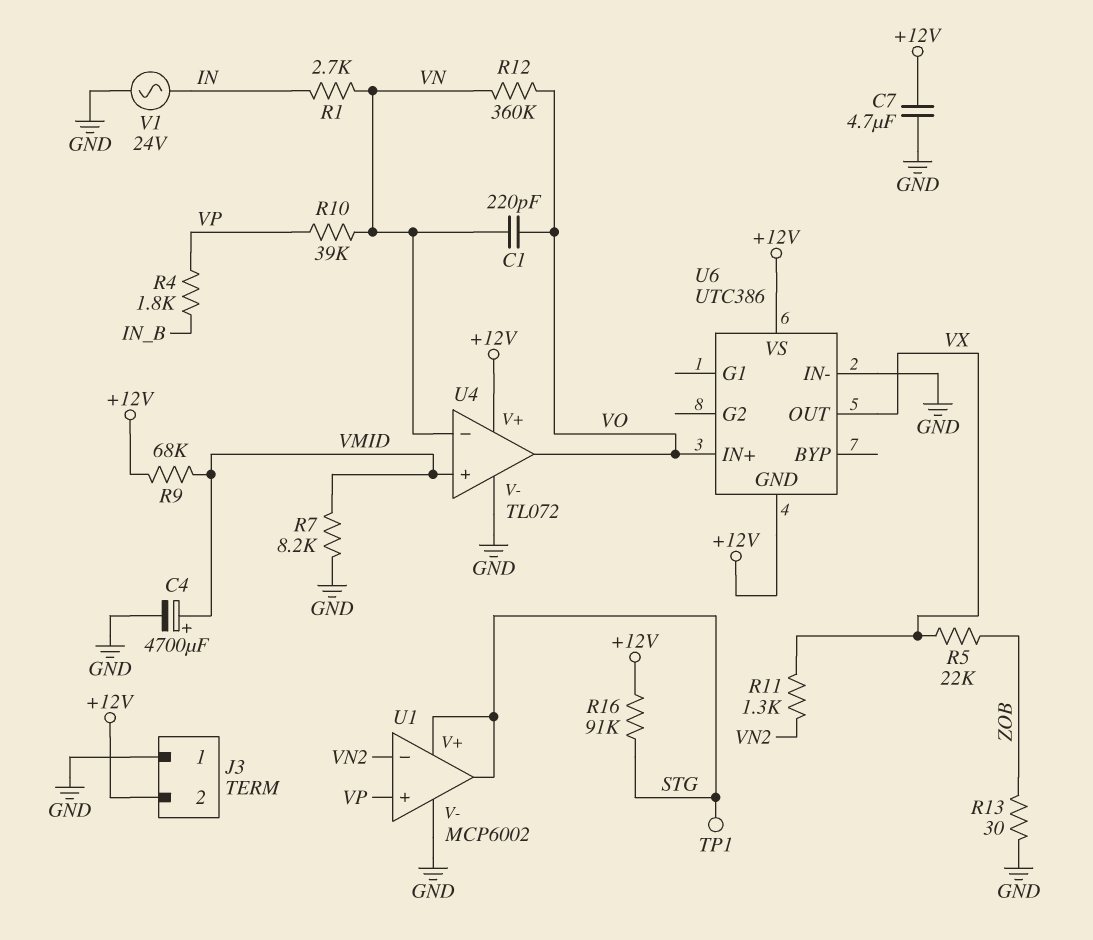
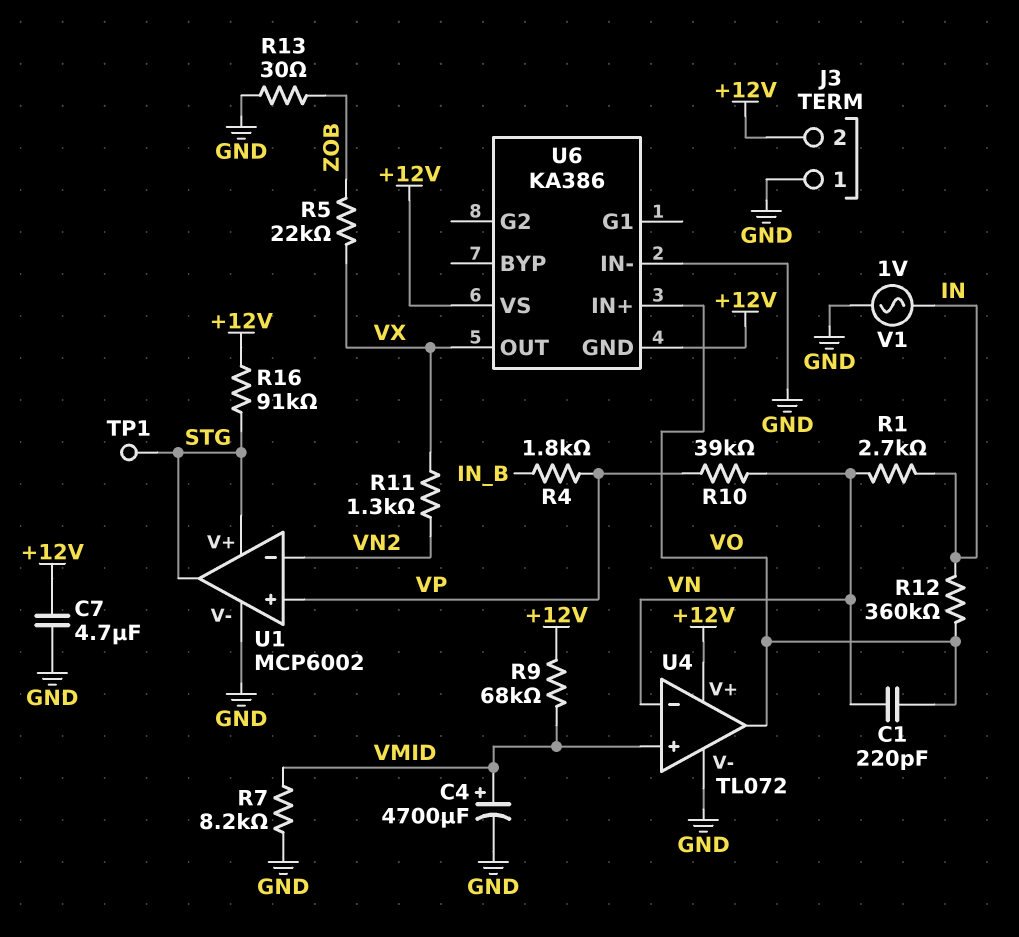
R12: 360k (VN, VO) -> 360k (IN, VO)
U6: UTC386 -> KA386
V1: AC 24V (GND, IN) -> AC 1V (GND, IN)

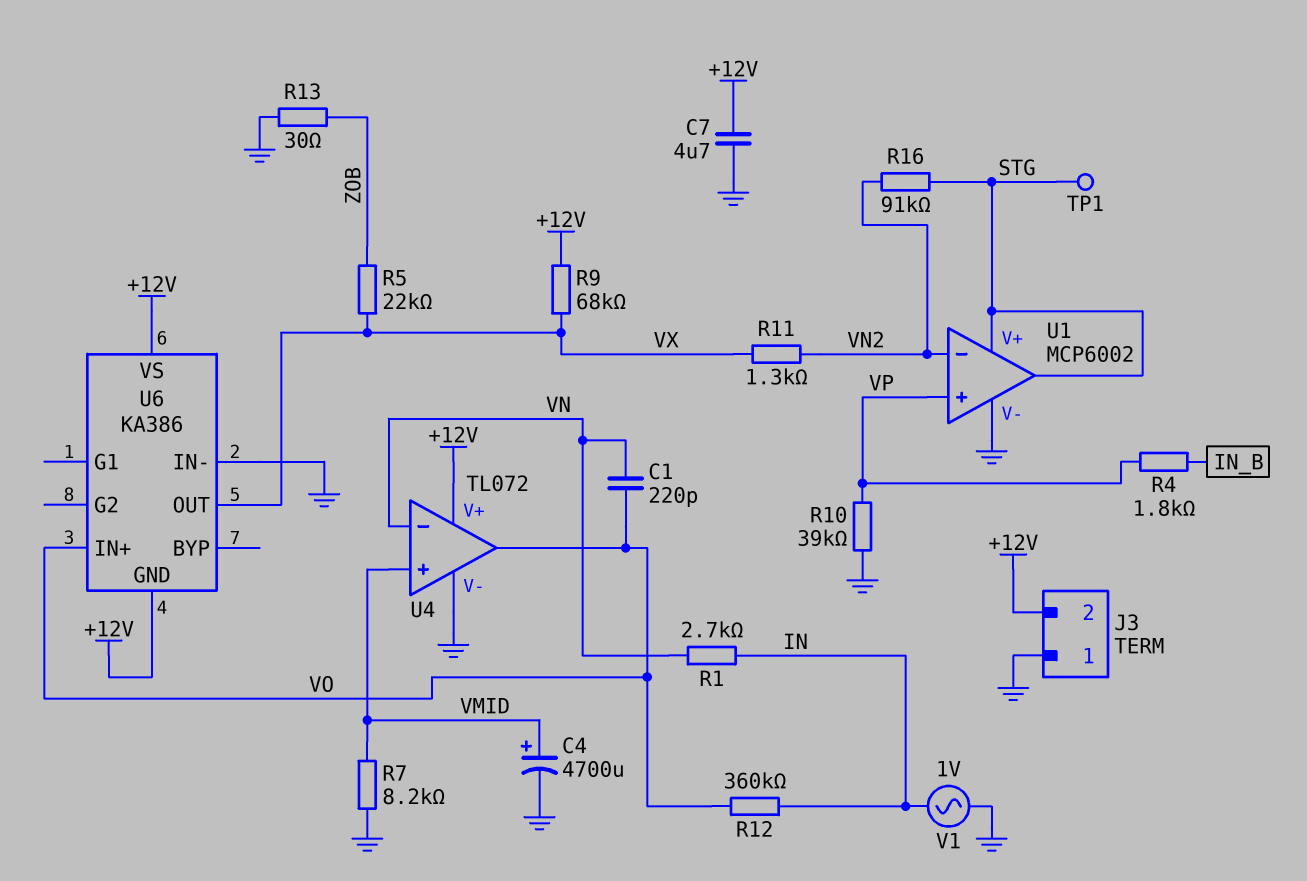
R9: 68k (+12V, VMID) -> 68k (+12V, VX)
R10: 39k (VN, VP) -> 39k (GND, VP)
R16: 91k (+12V, STG) -> 91k (STG, VN2)

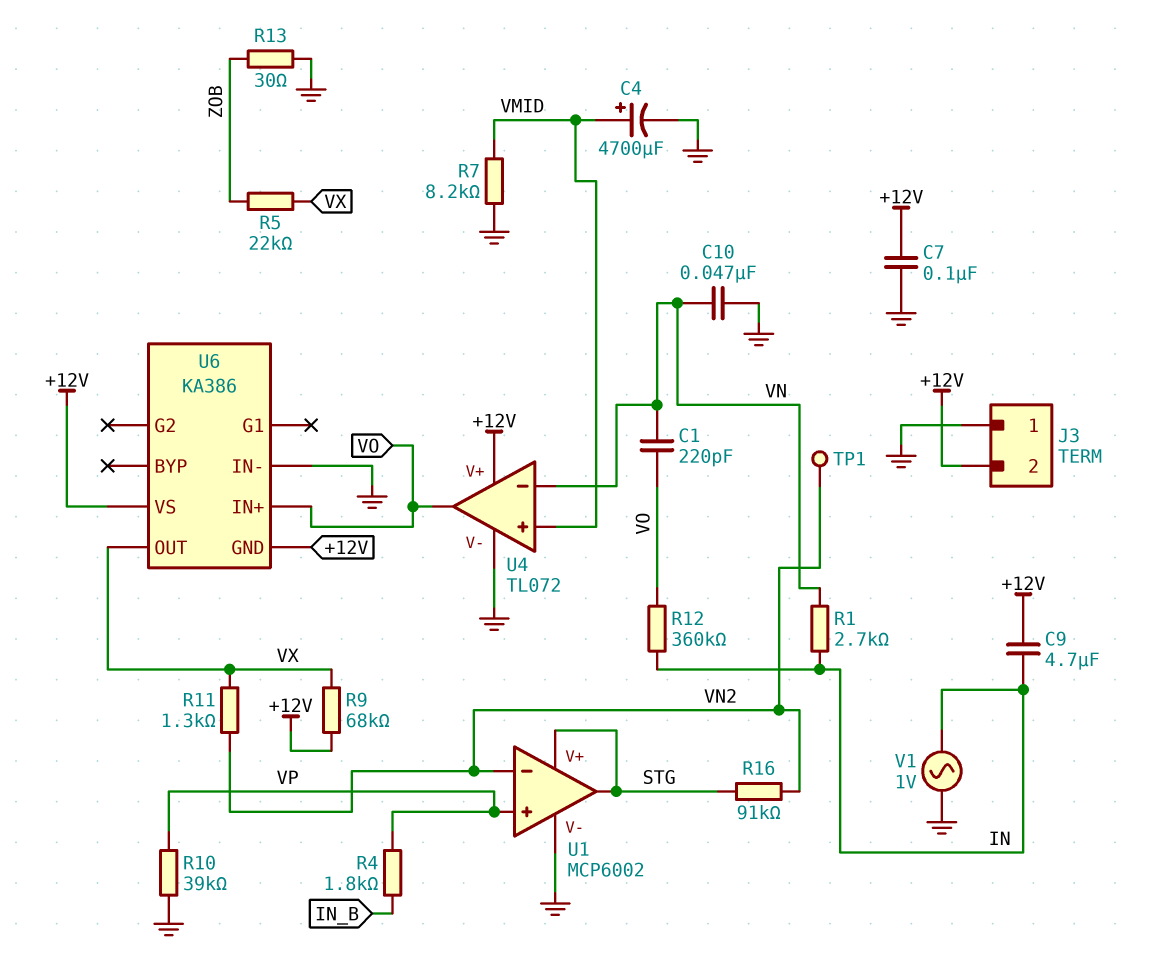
C7: 4.7uF (+12V, GND) -> 100nF (+12V, GND)
C9: none -> 4.7uF (+12V, IN)
C10: none -> 47nF (GND, VN)
TP1: test point (STG) -> test point (VN2)

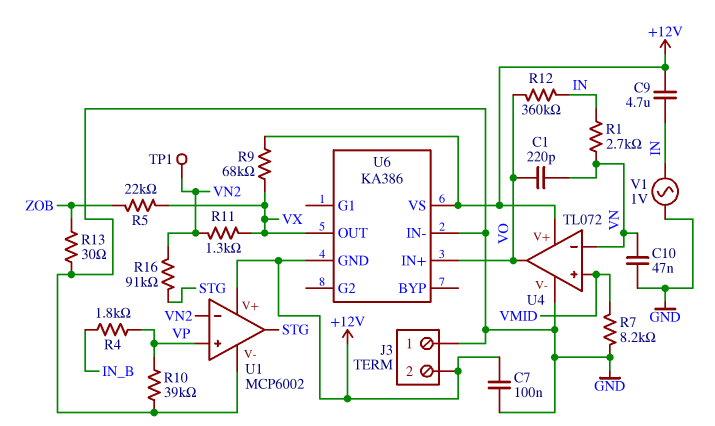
C4: 4700uF (plus VMID, minus GND) -> none
U1 pin V+: STG -> +12V

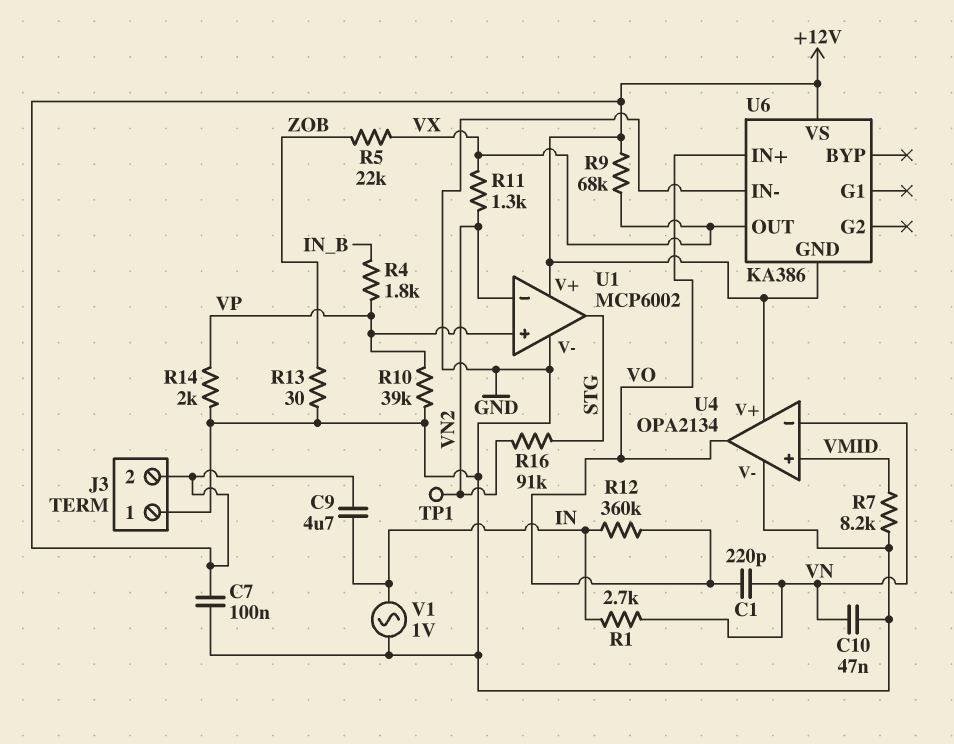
R14: none -> 2k (GND, VP)
U4: TL072 -> OPA2134

